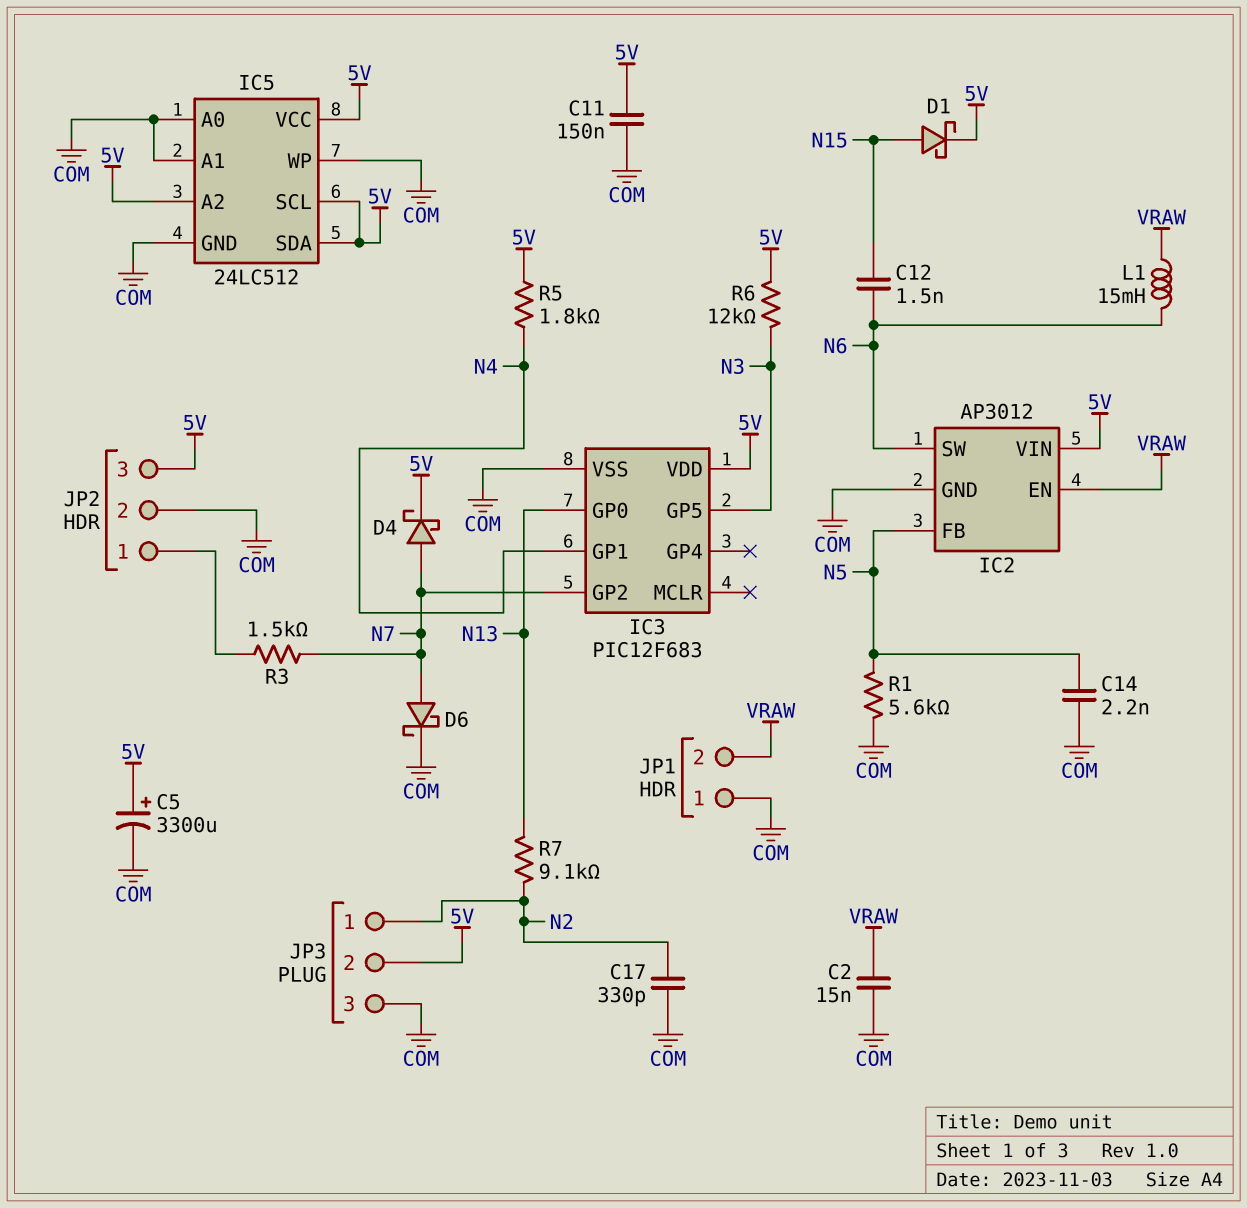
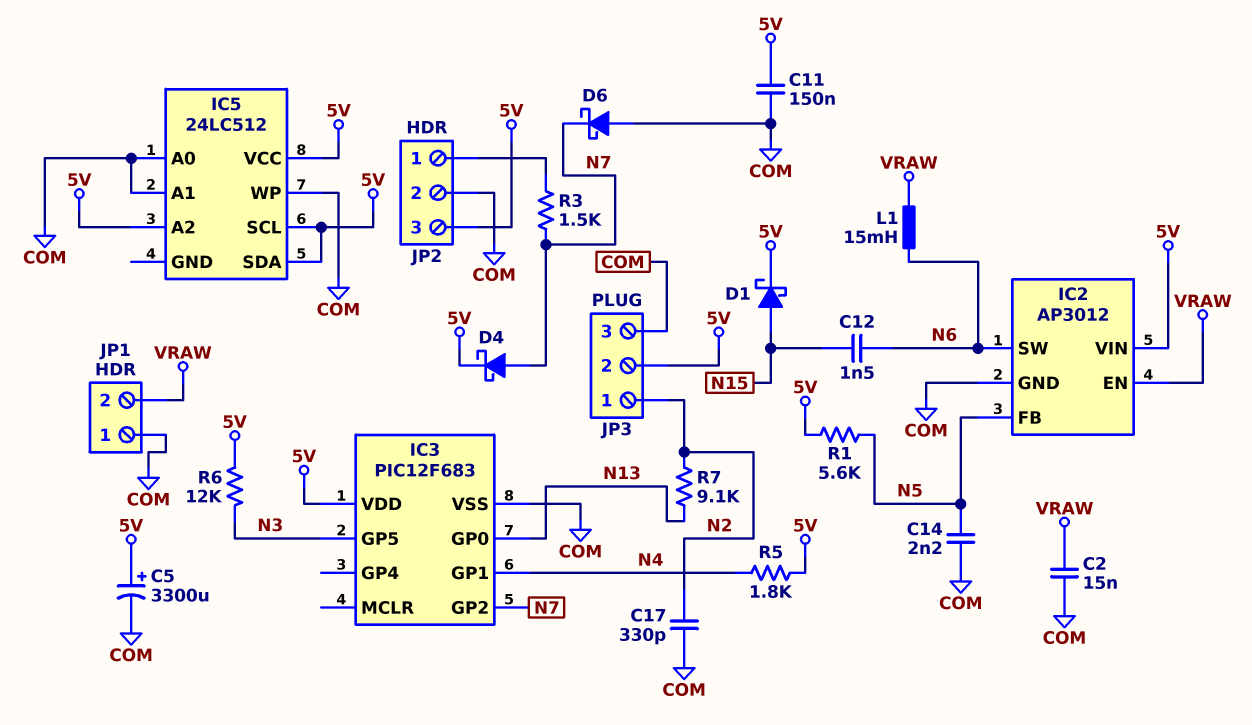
D6: schottky (A N7, K COM) -> schottky (A COM, K N7)
IC5 pin GND: COM -> none
R1: 5.6k (COM, N5) -> 5.6k (5V, N5)

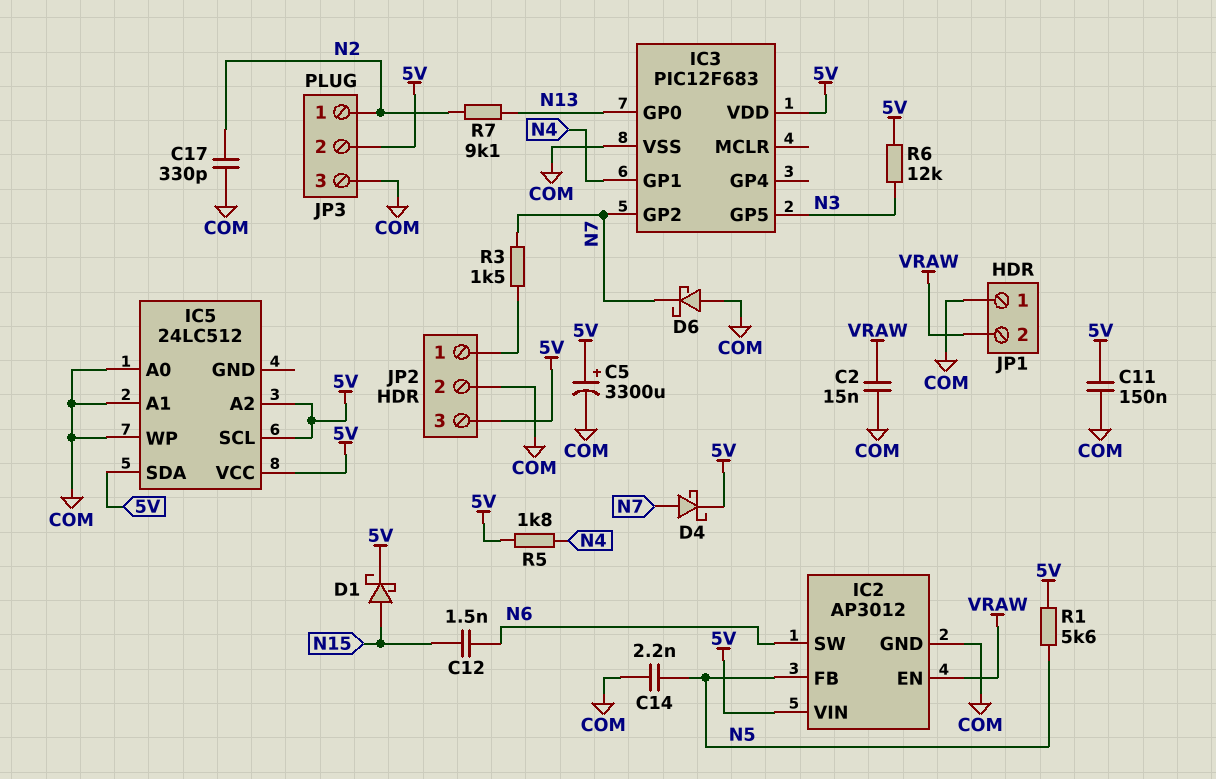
L1: 15mH (N6, VRAW) -> none

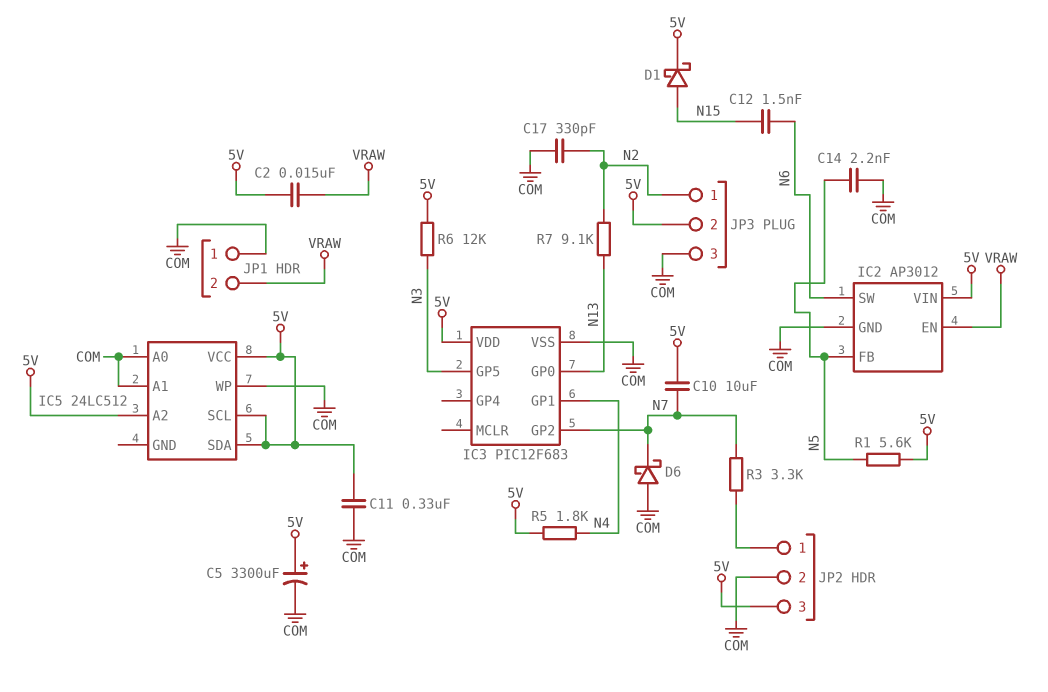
C2: 15nF (COM, VRAW) -> 15nF (5V, VRAW)
C10: none -> 10uF (5V, N7)
C11: 150nF (5V, COM) -> 330nF (5V, COM)
D4: schottky (A N7, K 5V) -> none
R3: 1.5k (JP2/1, N7) -> 3.3k (JP2/1, N7)

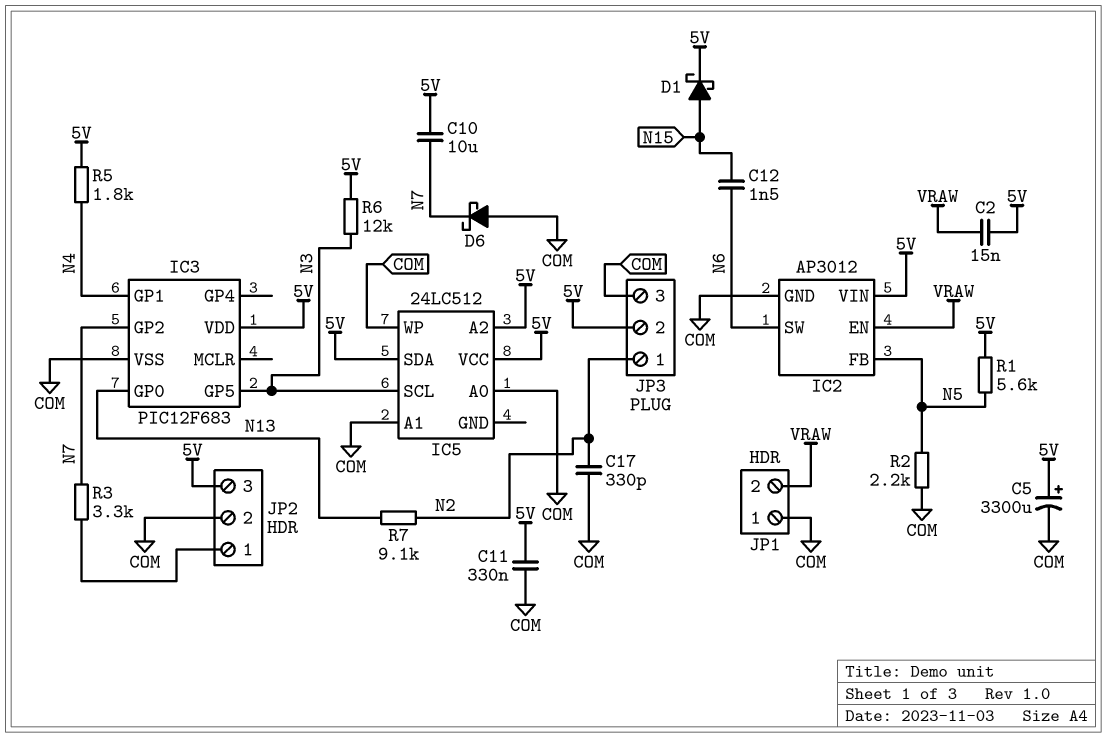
C14: 2.2nF (COM, N5) -> none
IC5 pin SCL: 5V -> N3
R2: none -> 2.2k (COM, N5)

